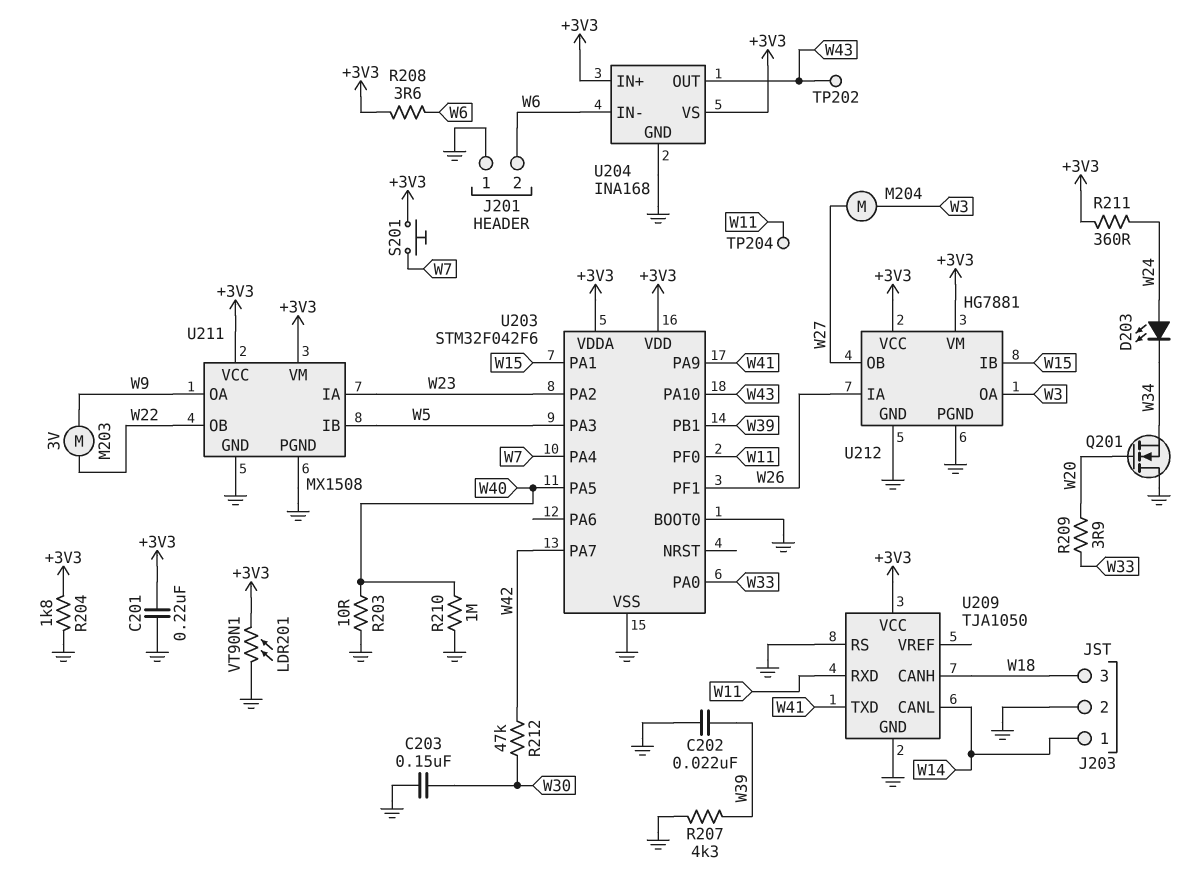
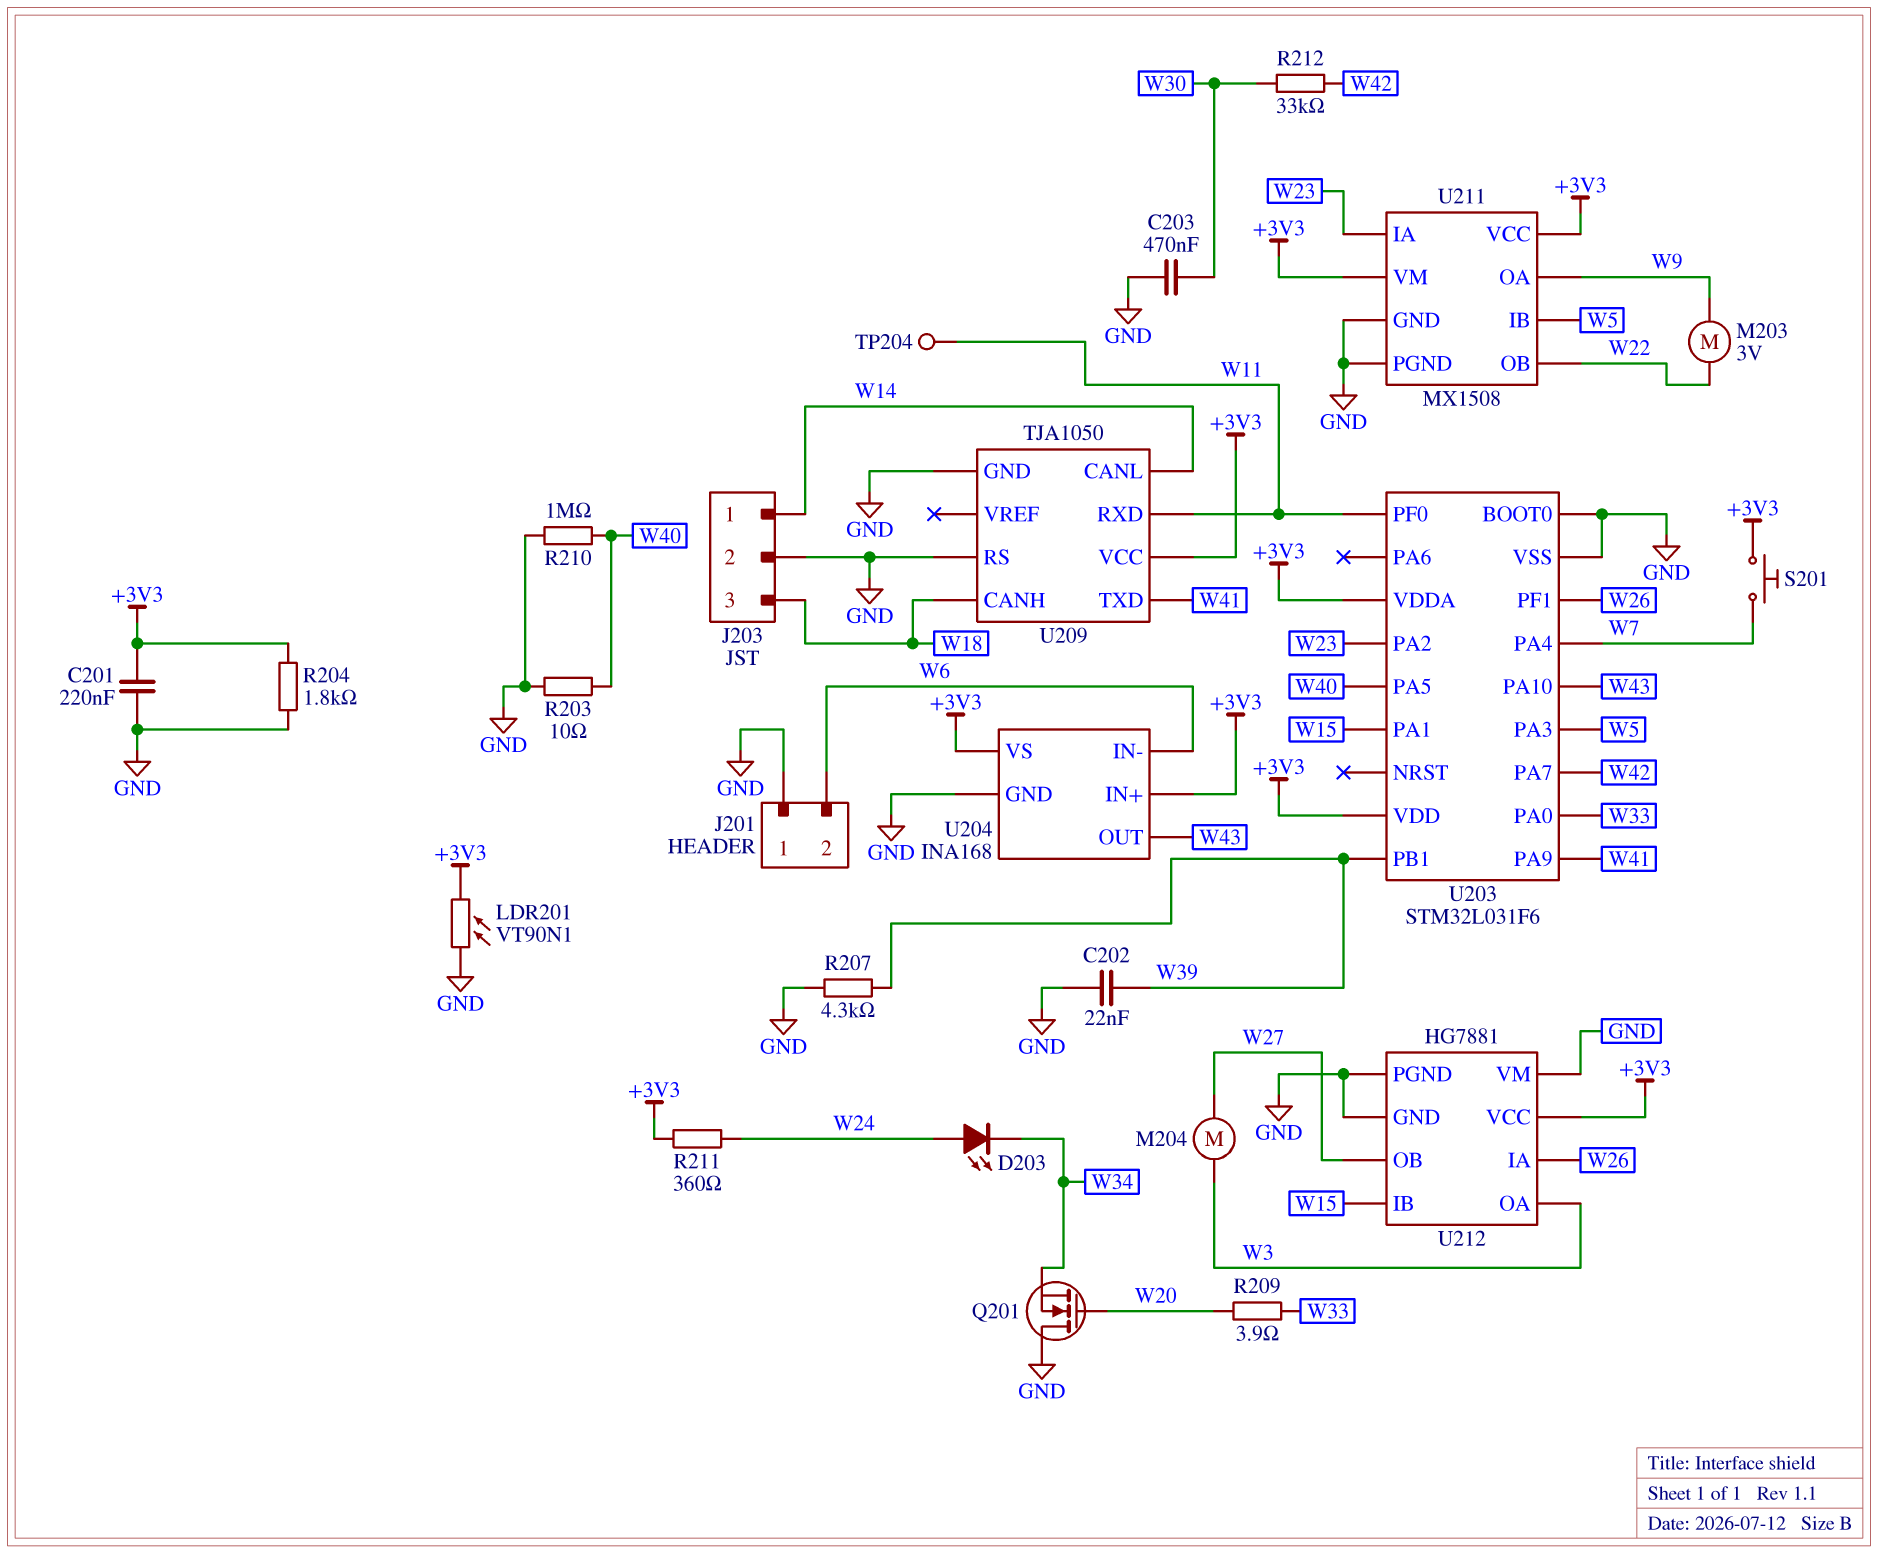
C203: 150nF (GND, W30) -> 470nF (GND, W30)
R208: 3.6 (+3V3, W6) -> none
R212: 47k (W30, W42) -> 33k (W30, W42)
TP202: test point (W43) -> none
U203: STM32F042F6 -> STM32L031F6
U212 pin VM: +3V3 -> GND

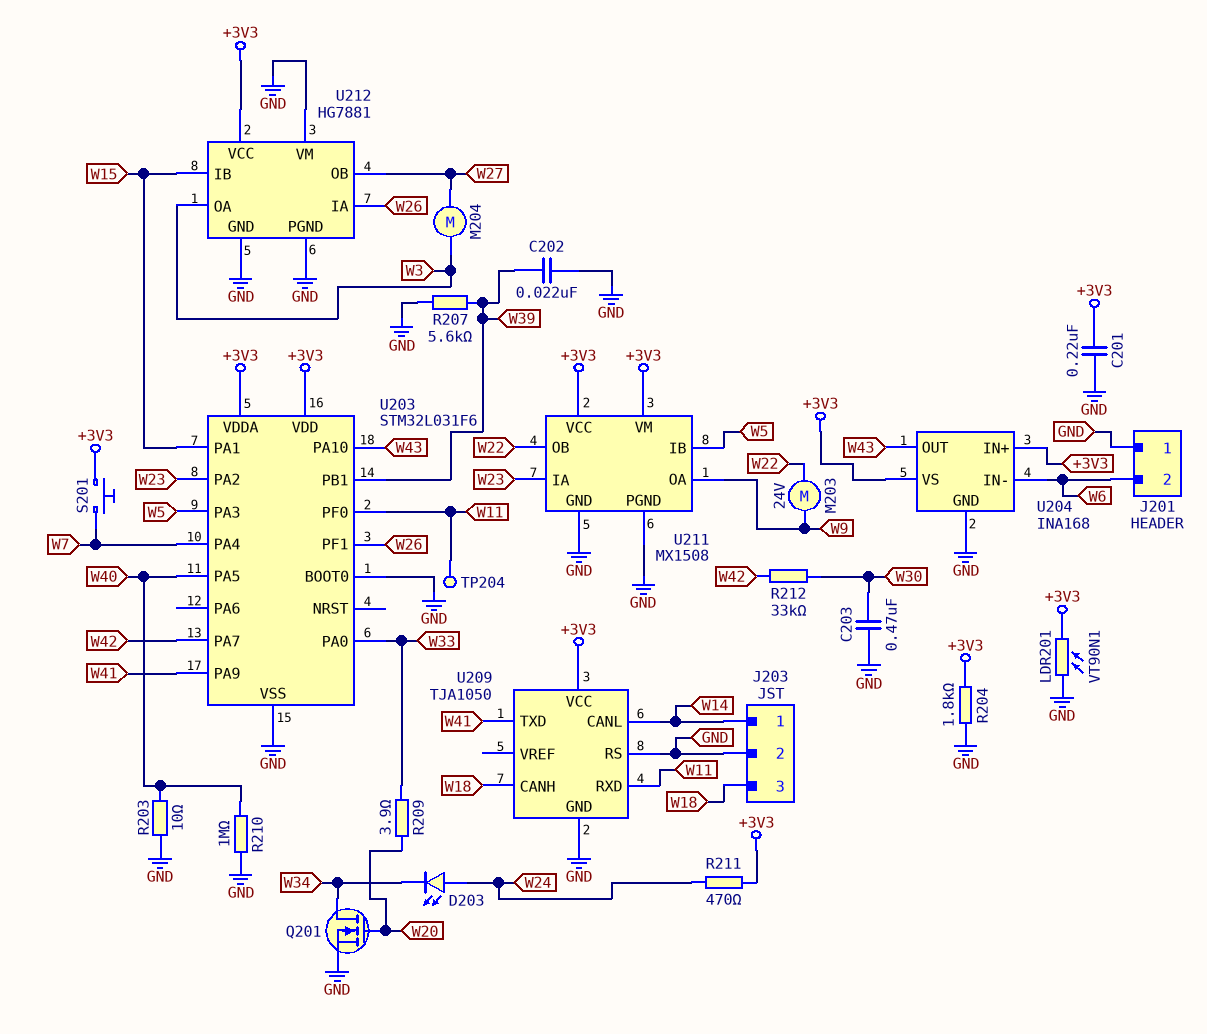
M203: motor 3V (W9, W22) -> motor 24V (W9, W22)
Q201: NMOS (G W20, D GND, S W34) -> NMOS (G W20, D W34, S GND)
R207: 4.3k (GND, W39) -> 5.6k (GND, W39)
R211: 360 (+3V3, W24) -> 470 (+3V3, W24)

